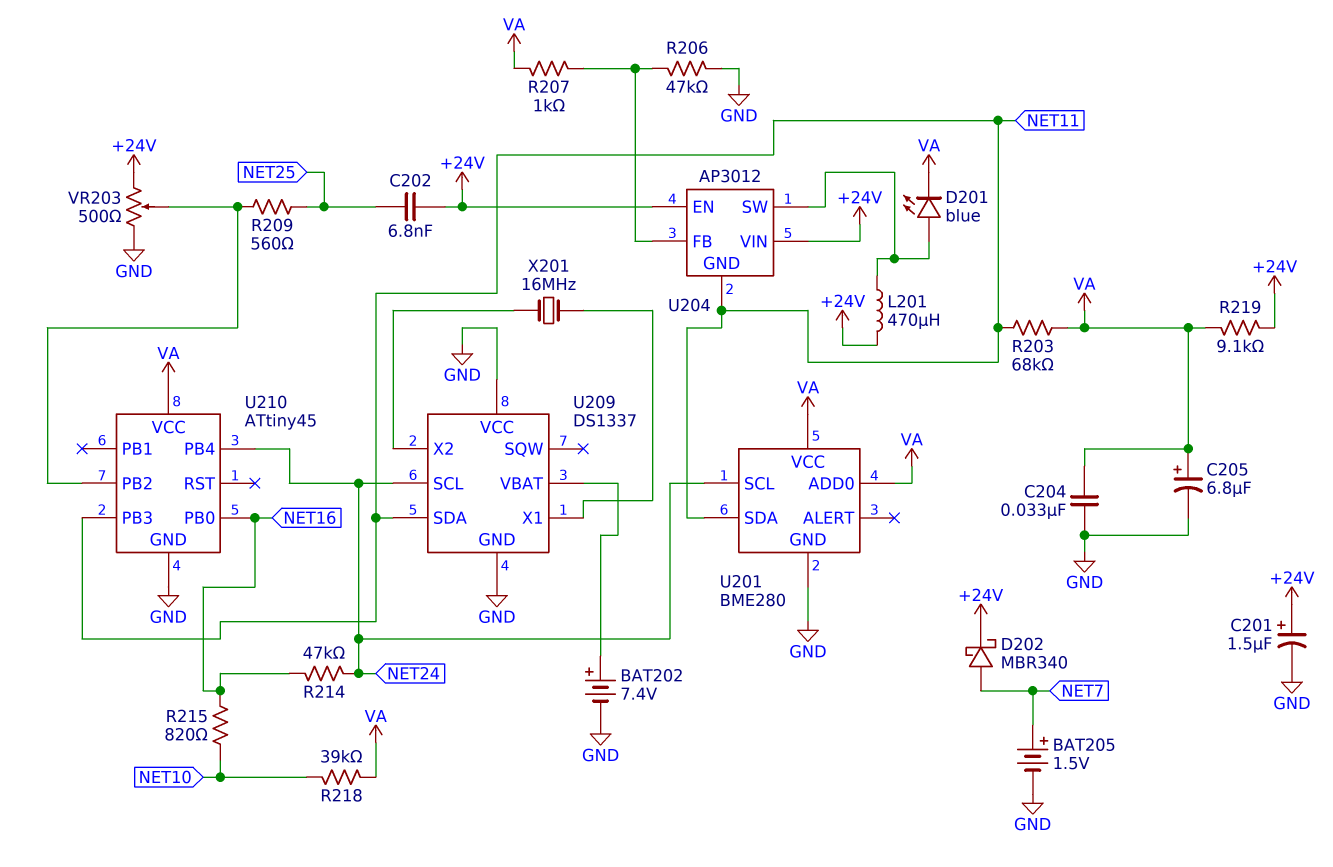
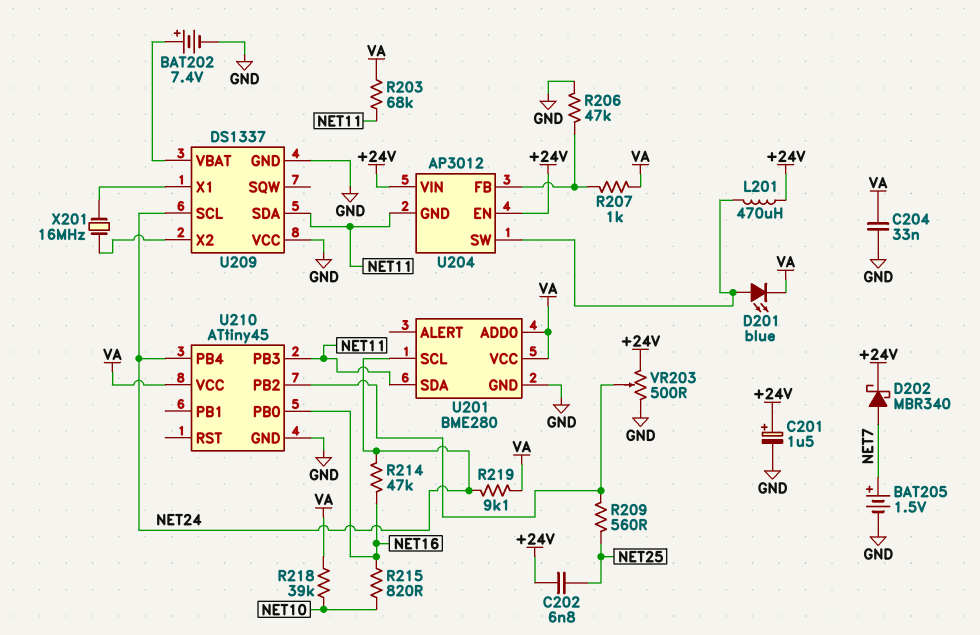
C205: 6.8uF (plus VA, minus GND) -> none
R219: 9.1k (+24V, VA) -> 9.1k (NET24, VA)

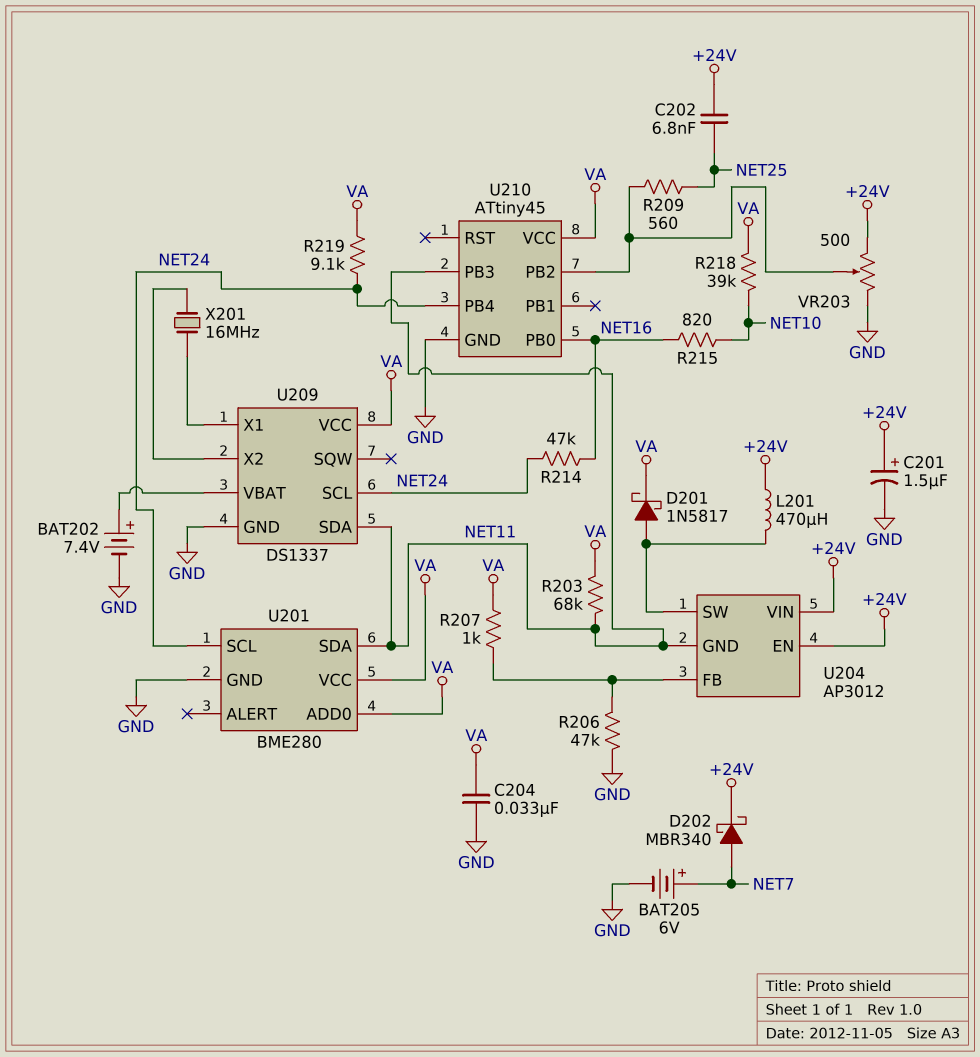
BAT205: 1.5V (plus NET7, minus GND) -> 6V (plus NET7, minus GND)
D201: LED blue (A U204/SW, K VA) -> schottky 1N5817 (A U204/SW, K VA)
U209 pin VCC: GND -> VA

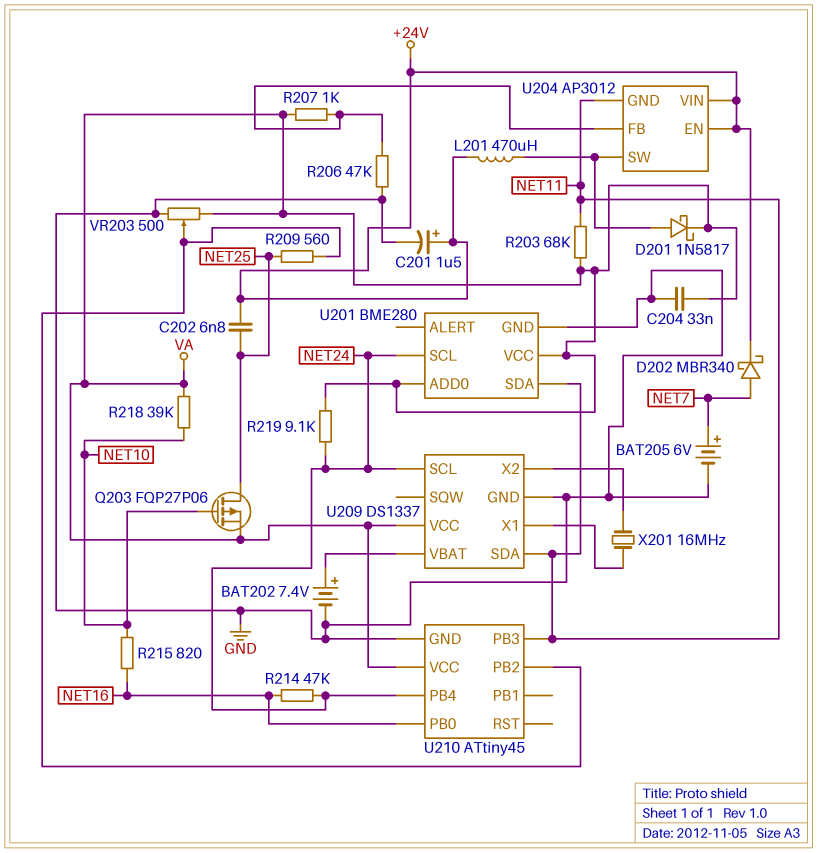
Q203: none -> PMOS FQP27P06 (G NET10, D NET25, S VA)
VR203: 500 (+24V, GND, wiper U210/PB2) -> 500 (GND, VA, wiper U210/PB2)

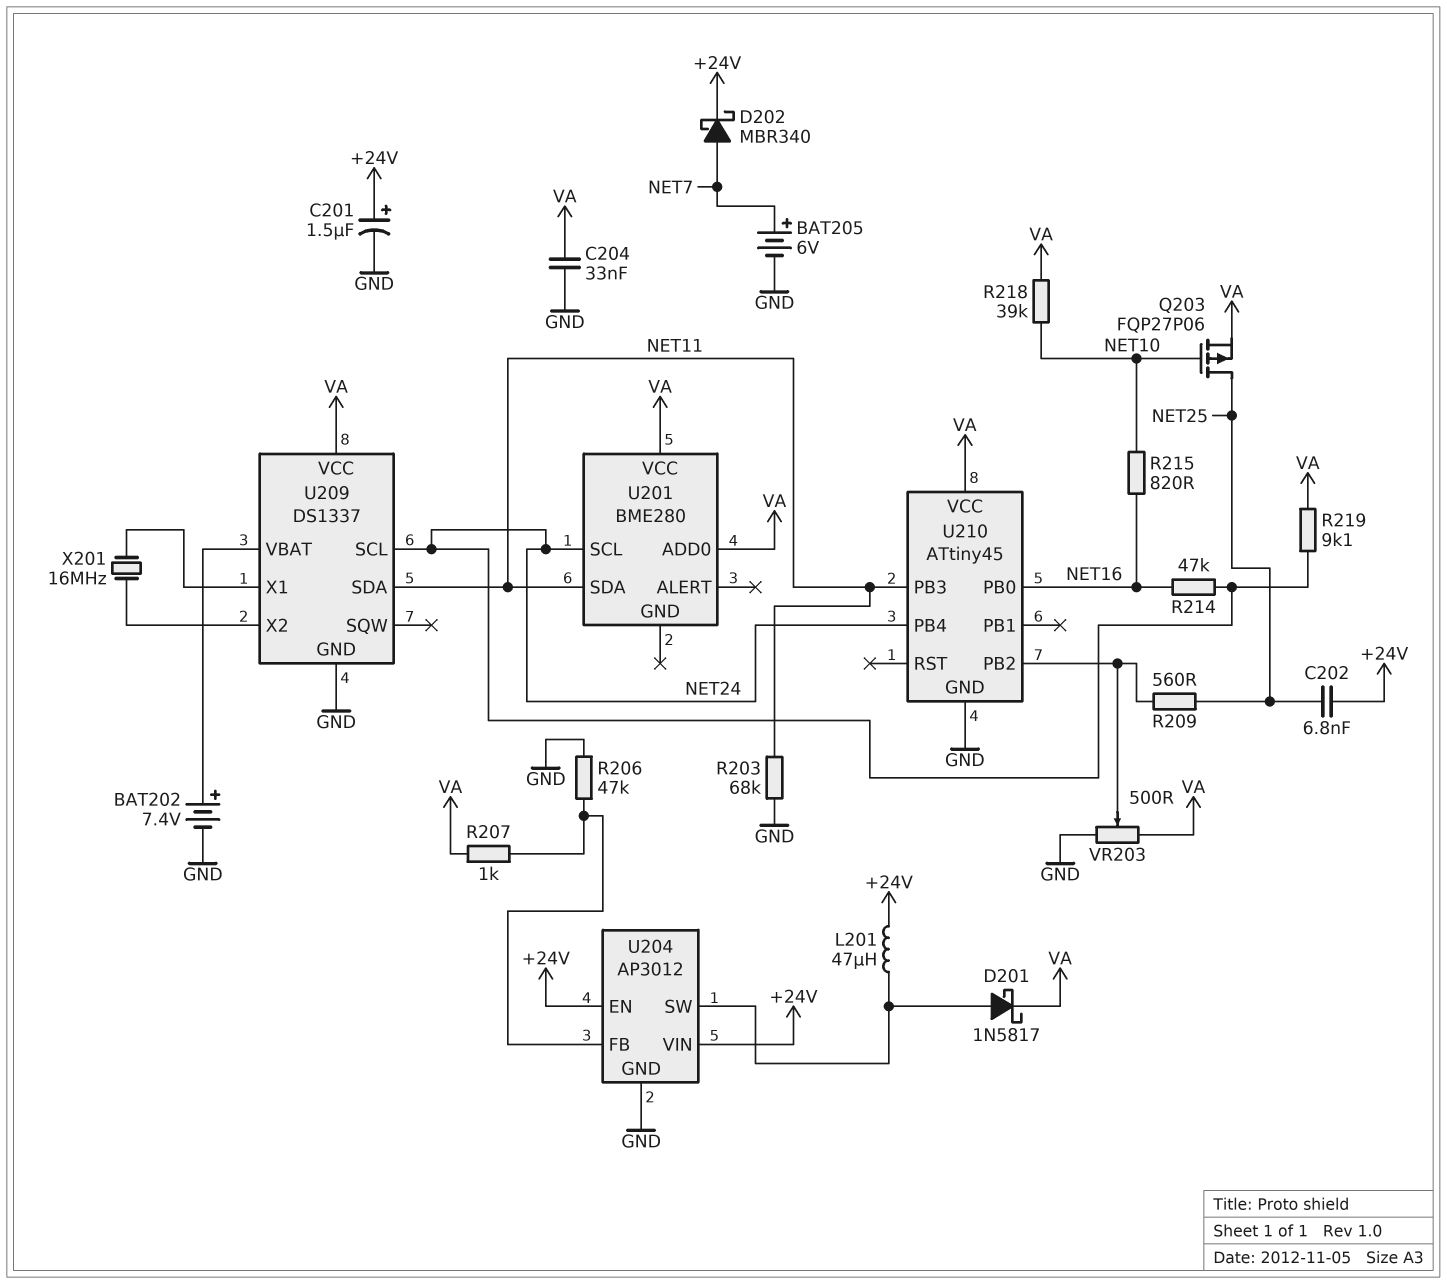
L201: 470uH (+24V, U204/SW) -> 47uH (+24V, U204/SW)
R203: 68k (NET11, VA) -> 68k (GND, NET11)
U201 pin GND: GND -> none
U204 pin GND: NET11 -> GND

